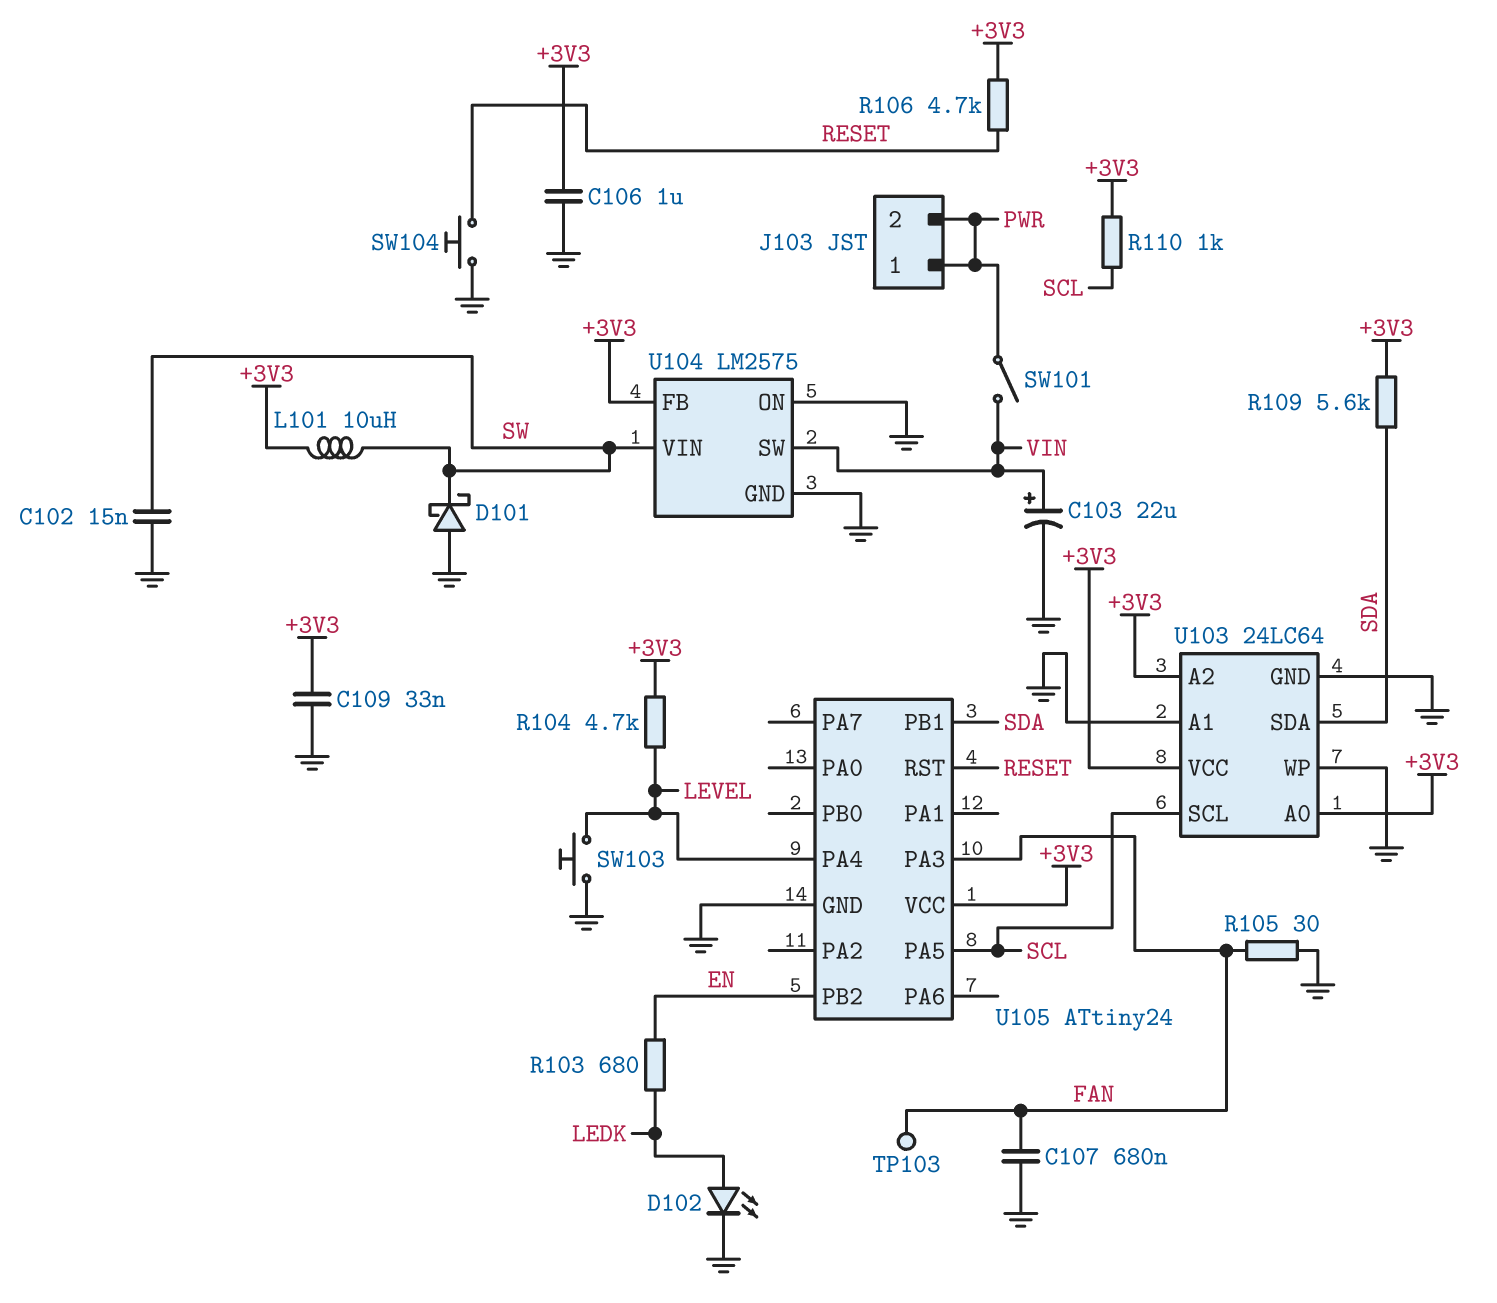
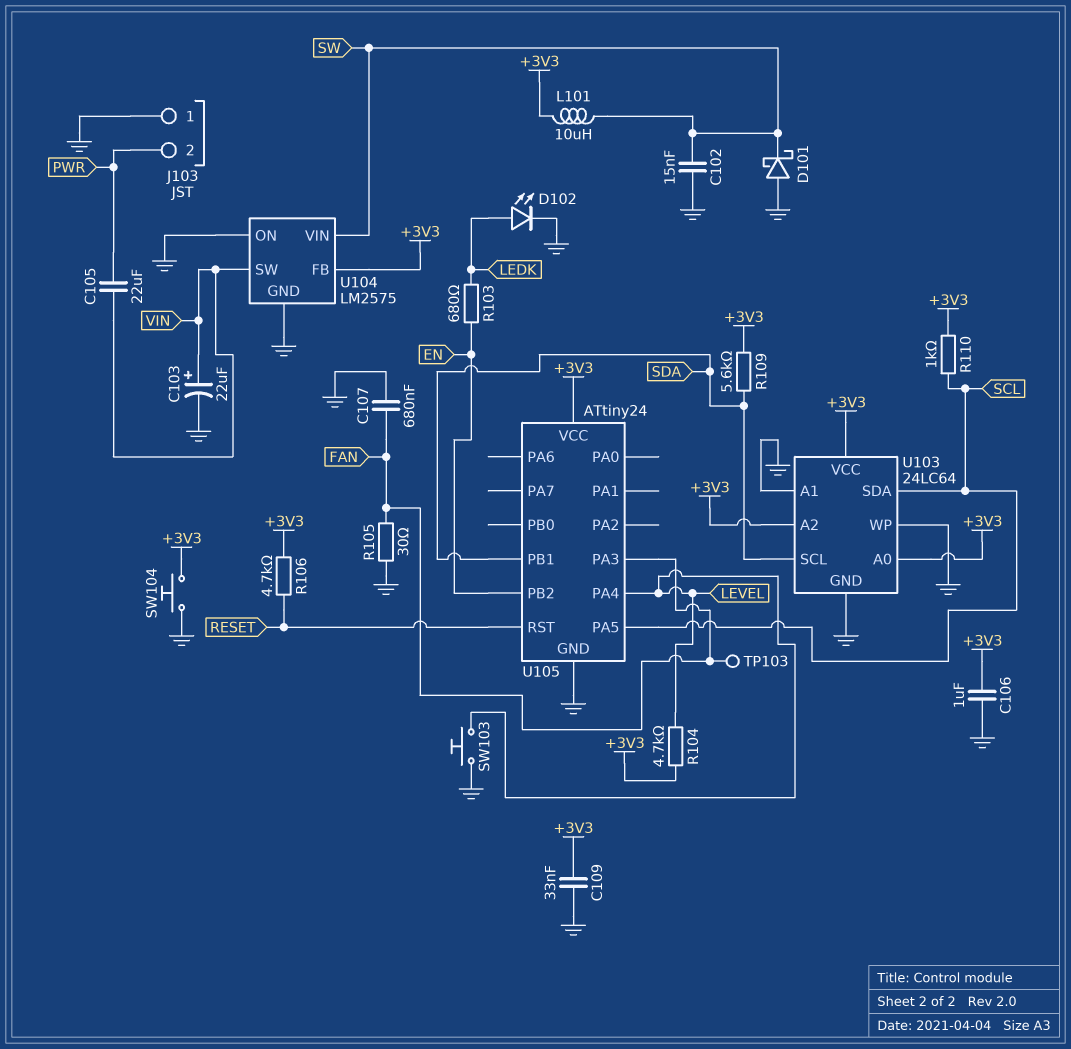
C105: none -> 22uF (PWR, VIN)
J103 pin 1: PWR -> GND
SW101: switch (PWR, VIN) -> none
SW104: button (GND, RESET) -> button (+3V3, GND)
U103 pin SCL: SCL -> SDA
U103 pin SDA: SDA -> SCL

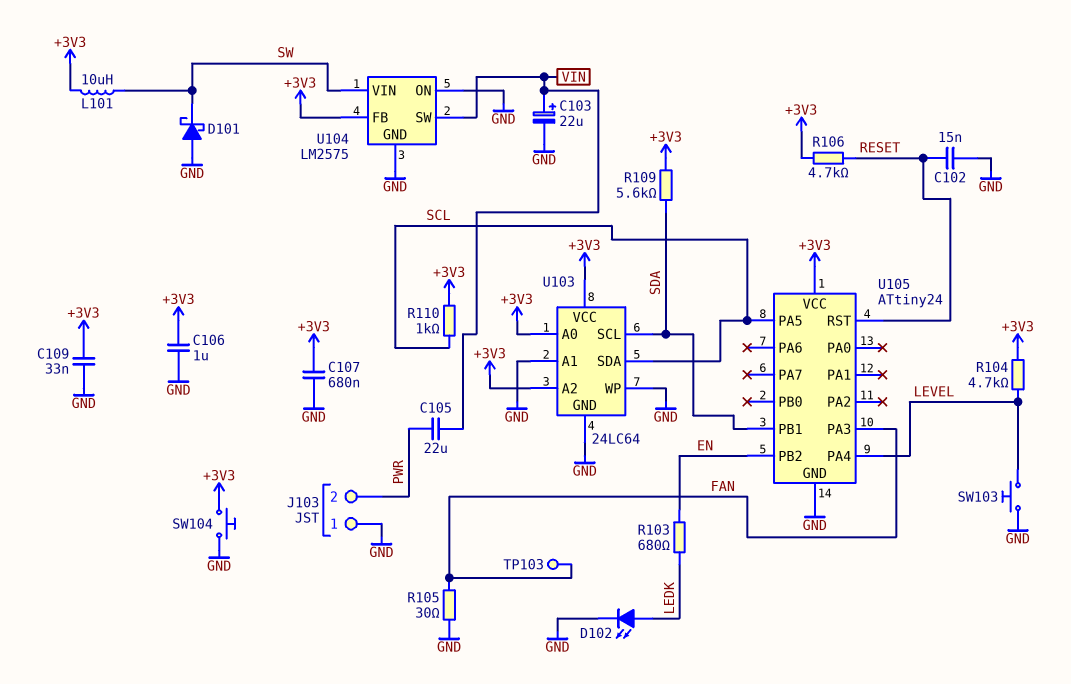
C102: 15nF (GND, SW) -> 15nF (GND, RESET)
C107: 680nF (FAN, GND) -> 680nF (+3V3, GND)

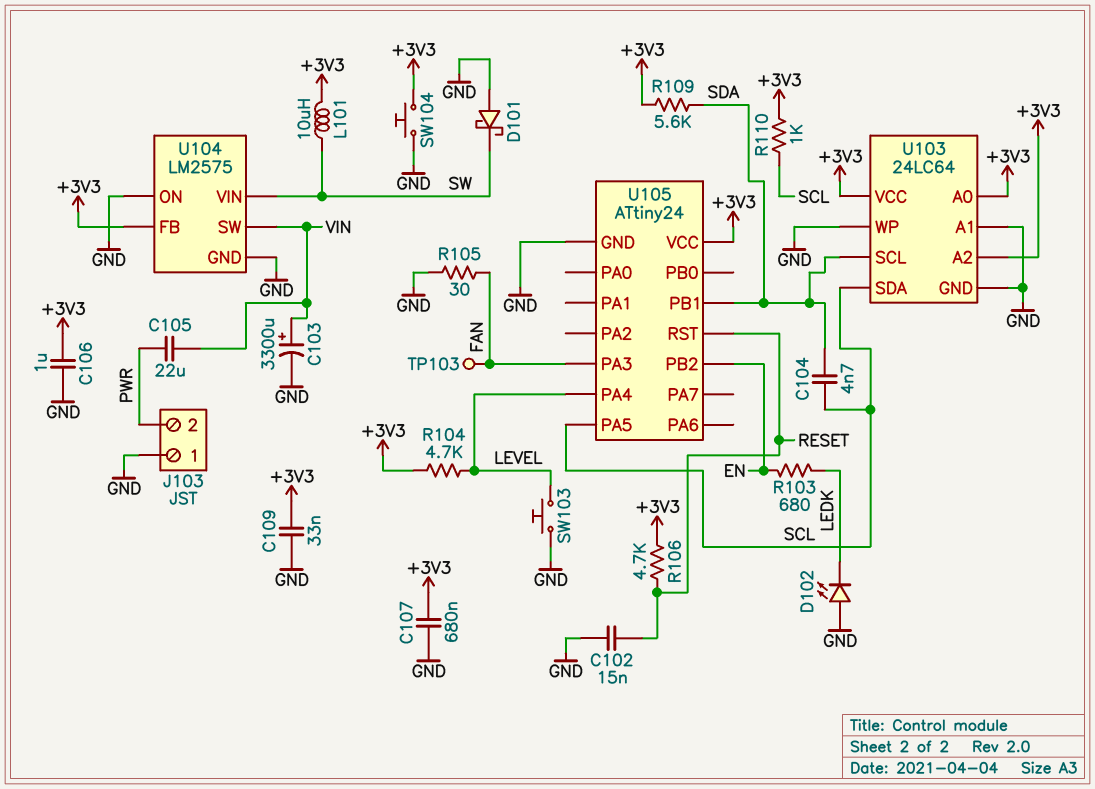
C103: 22uF (plus VIN, minus GND) -> 3300uF (plus VIN, minus GND)
C104: none -> 4.7nF (SCL, SDA)
D102: LED (A LEDK, K GND) -> LED (A GND, K LEDK)

